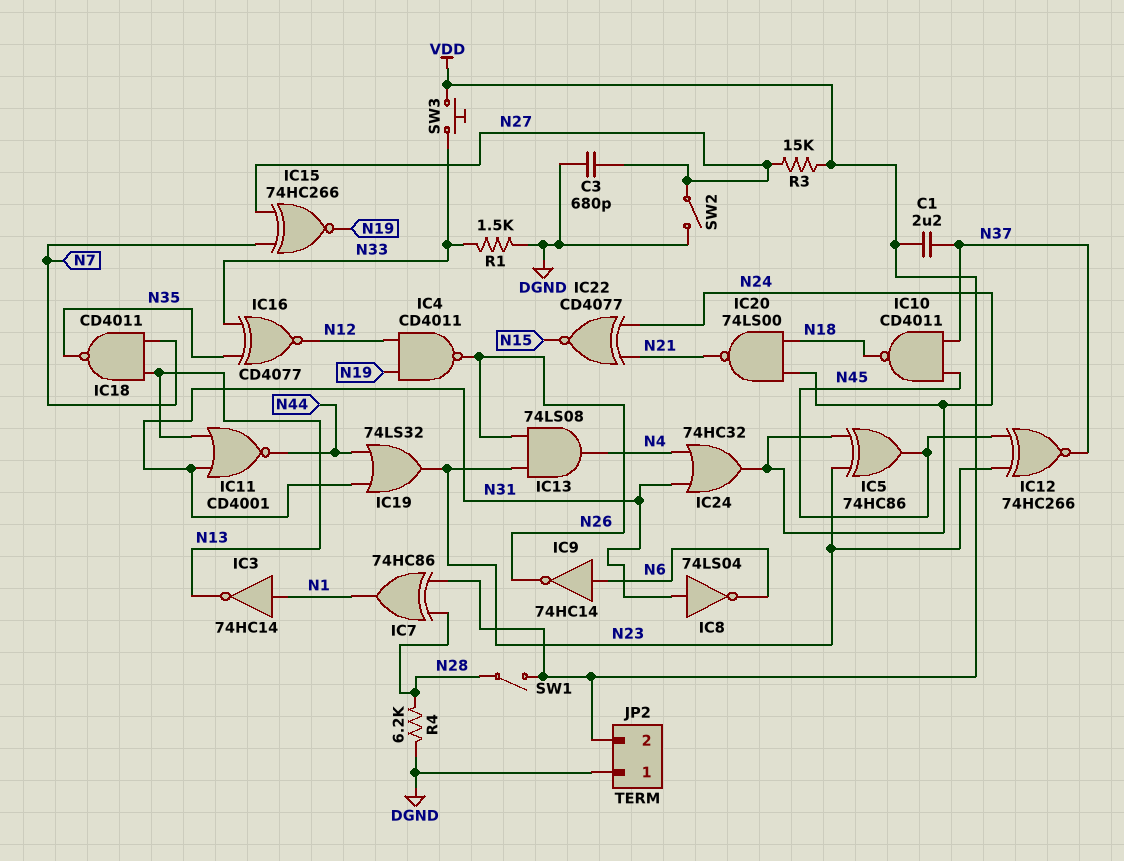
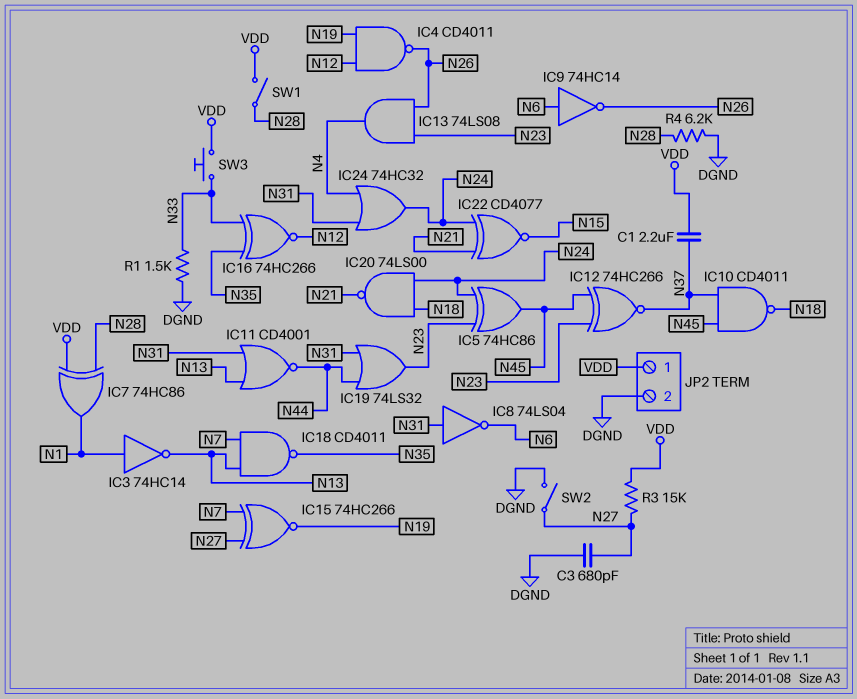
IC16: XNOR CD4077 (in N33, in N35, out N12) -> XNOR 74HC266 (in N33, in N35, out N12)
JP2 pin 1: DGND -> VDD
JP2 pin 2: VDD -> DGND

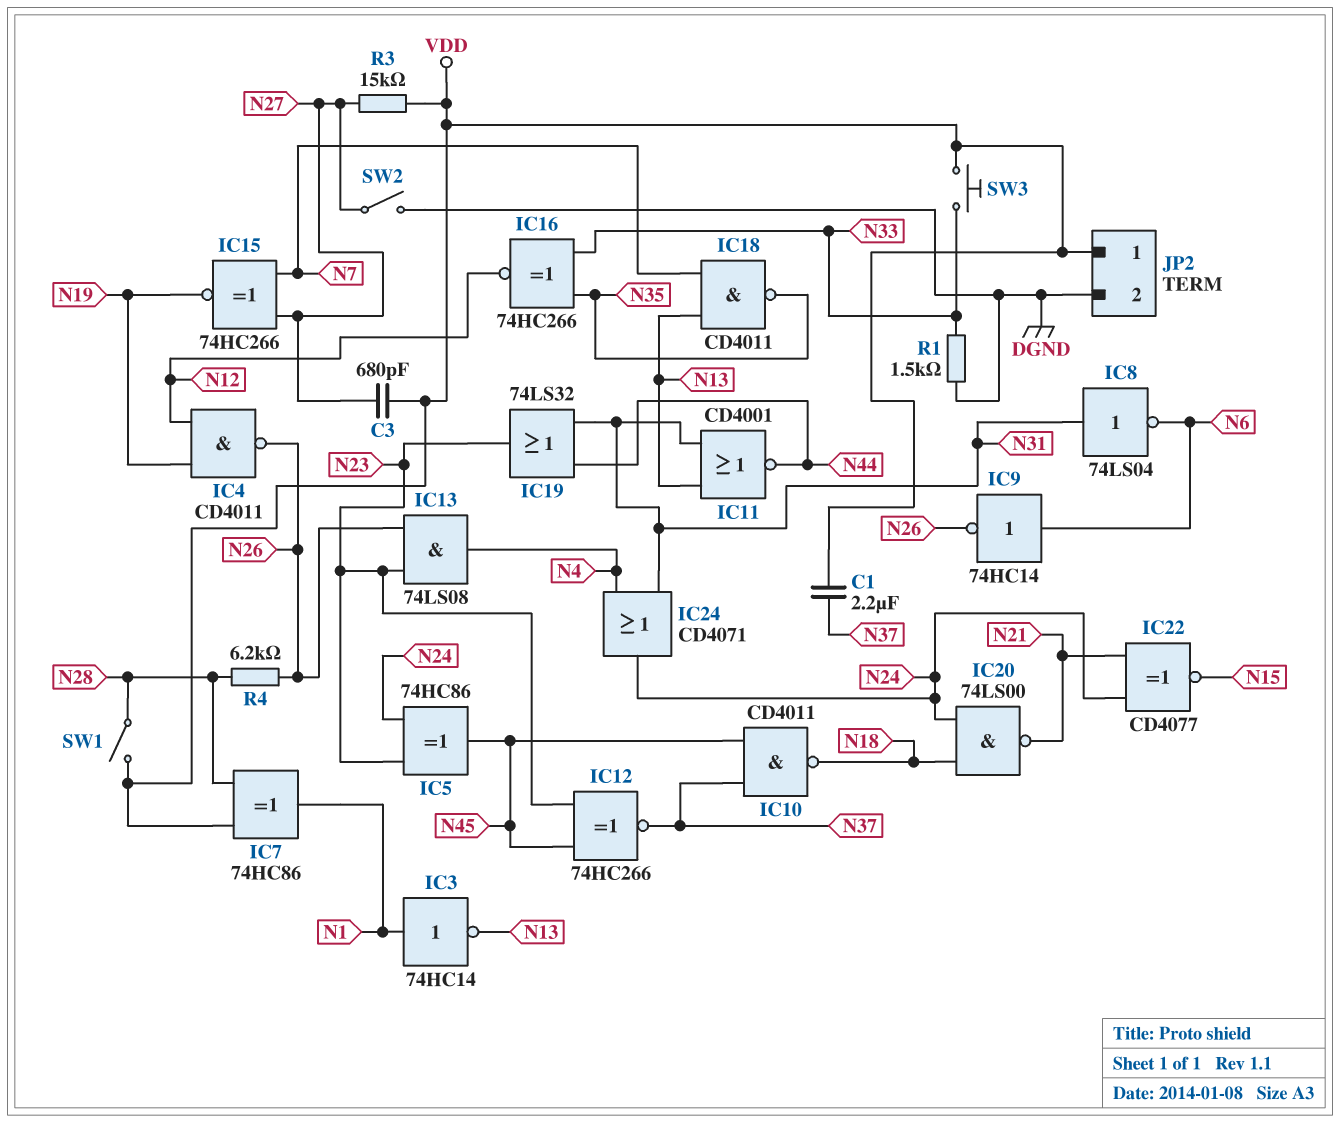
C3: 680pF (DGND, N27) -> 680pF (N27, VDD)
IC24: OR 74HC32 (in N4, in N31, out N24) -> OR CD4071 (in N4, in N31, out N24)
R4: 6.2k (DGND, N28) -> 6.2k (N26, N28)

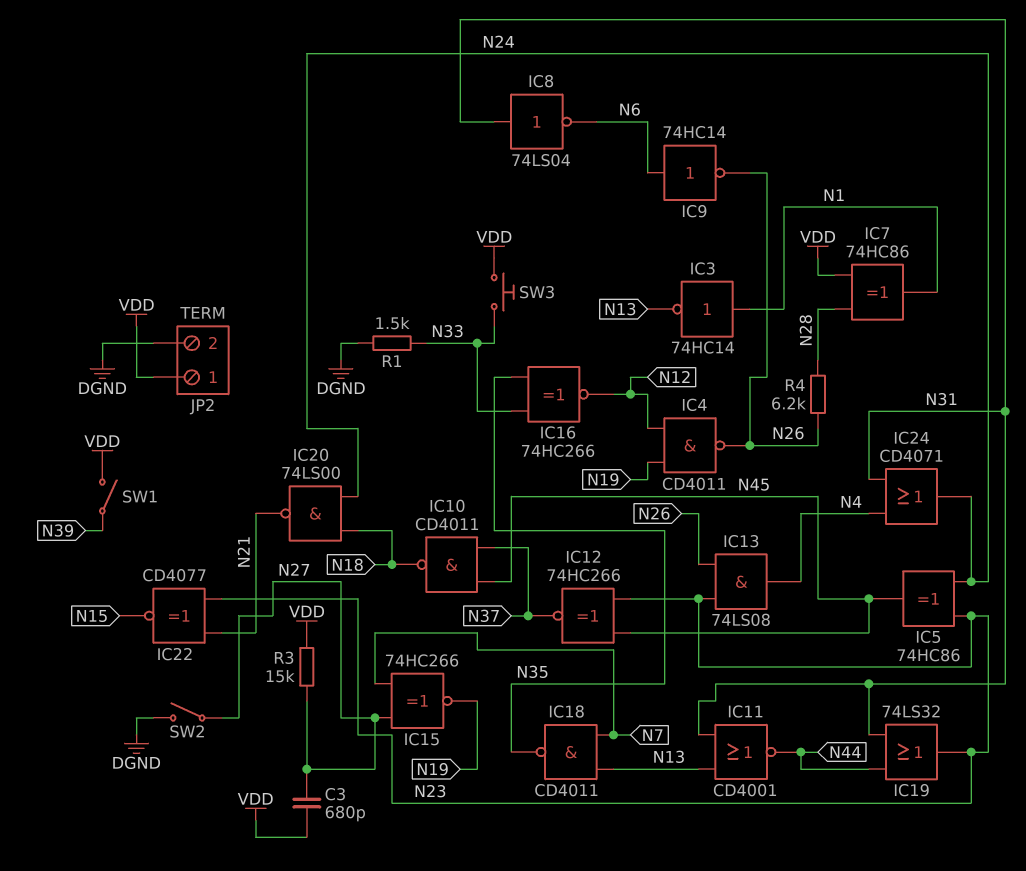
C1: 2.2uF (N37, VDD) -> none
IC22: XNOR CD4077 (in N21, in N24, out N15) -> XNOR CD4077 (in N21, in N23, out N15)
SW1: switch (N28, VDD) -> switch (N39, VDD)

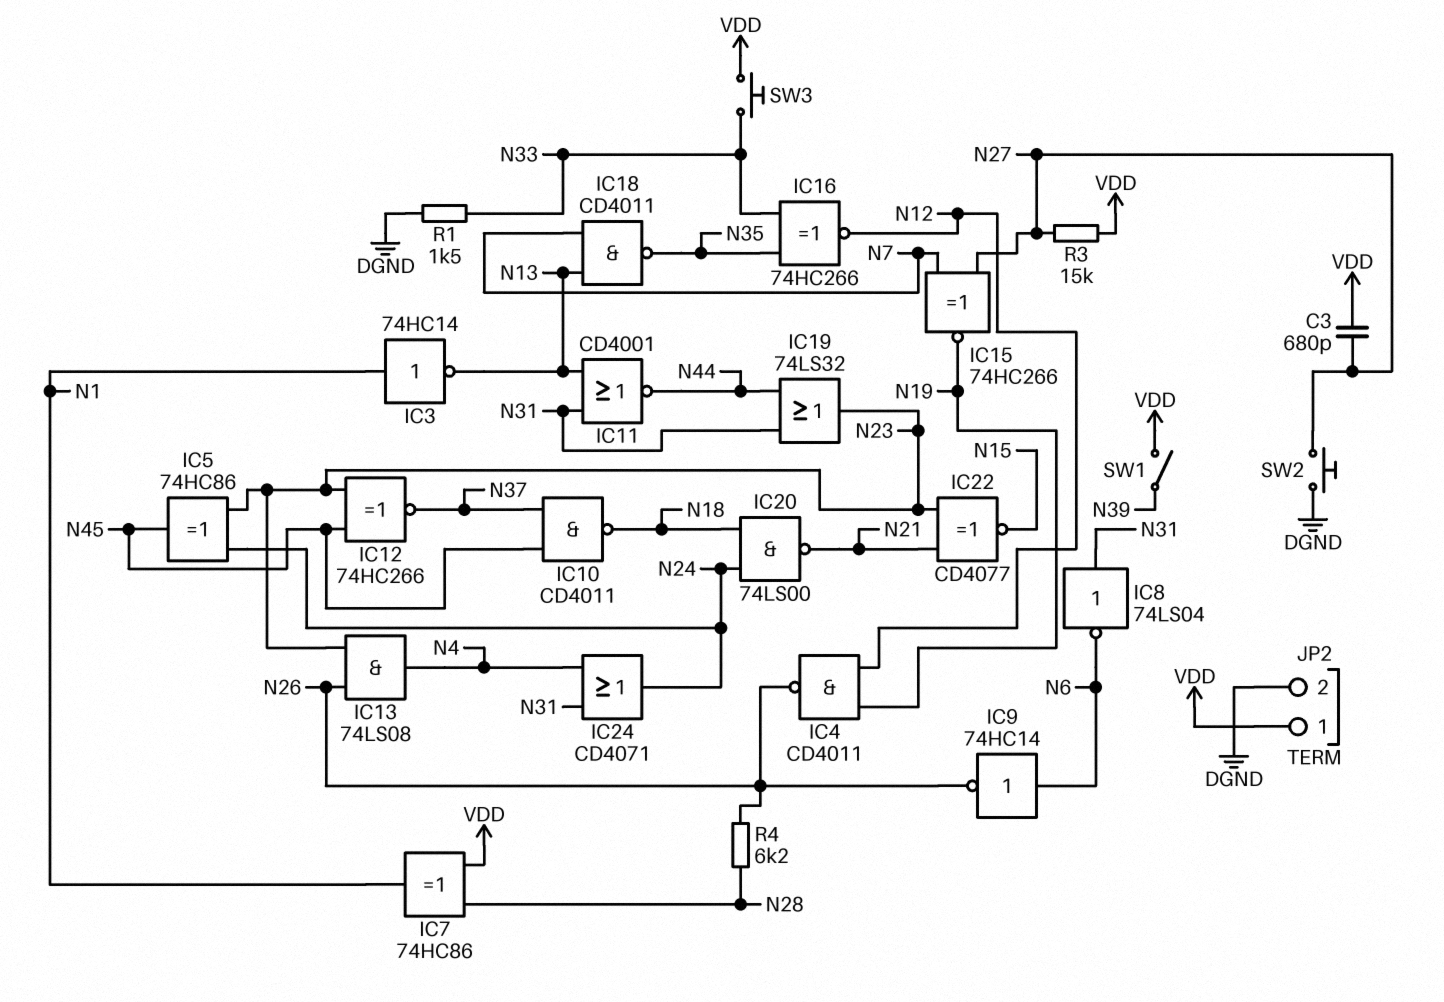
SW2: switch (DGND, N27) -> button (DGND, N27)

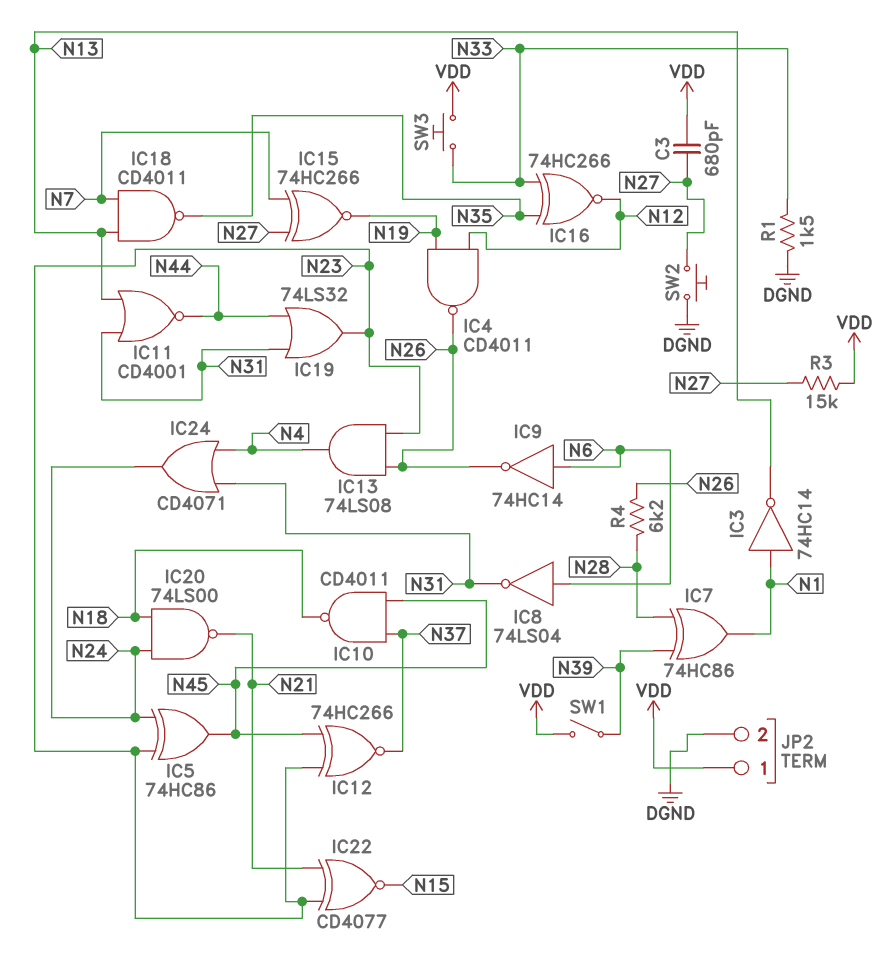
IC7: XOR 74HC86 (in N28, in VDD, out N1) -> XOR 74HC86 (in N28, in N39, out N1)
IC8: NOT 74LS04 (in N31, out N6) -> NOT 74LS04 (in N6, out N31)

